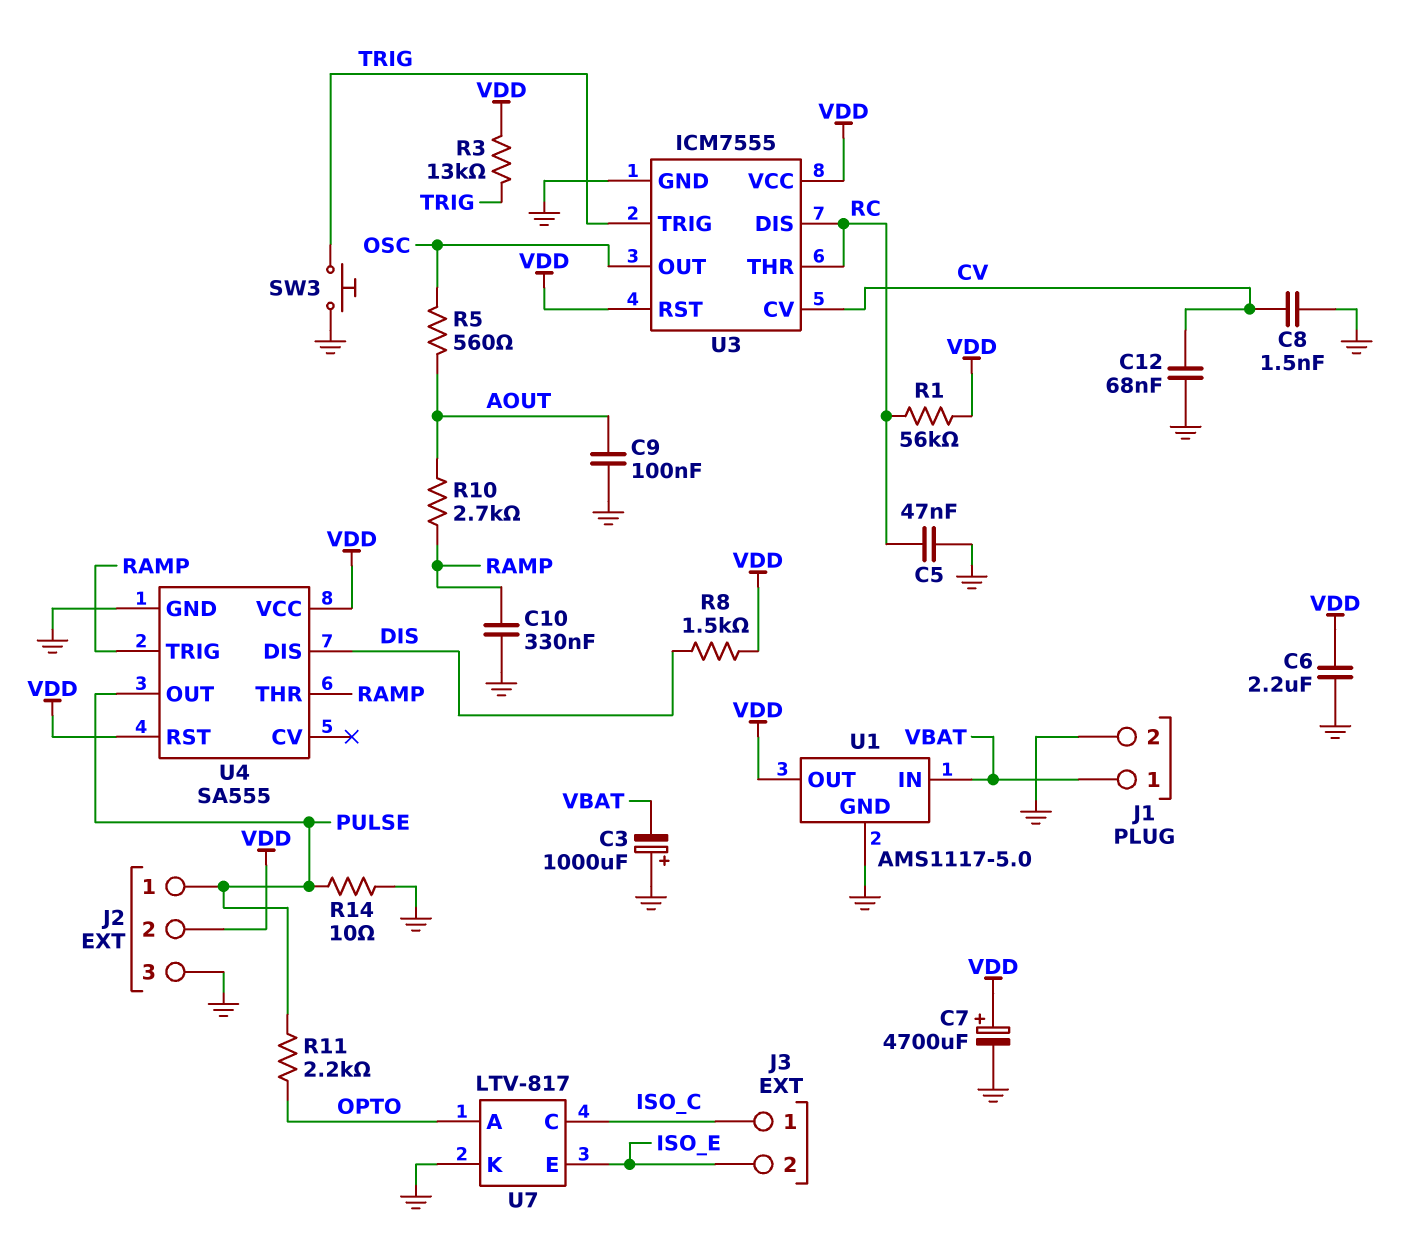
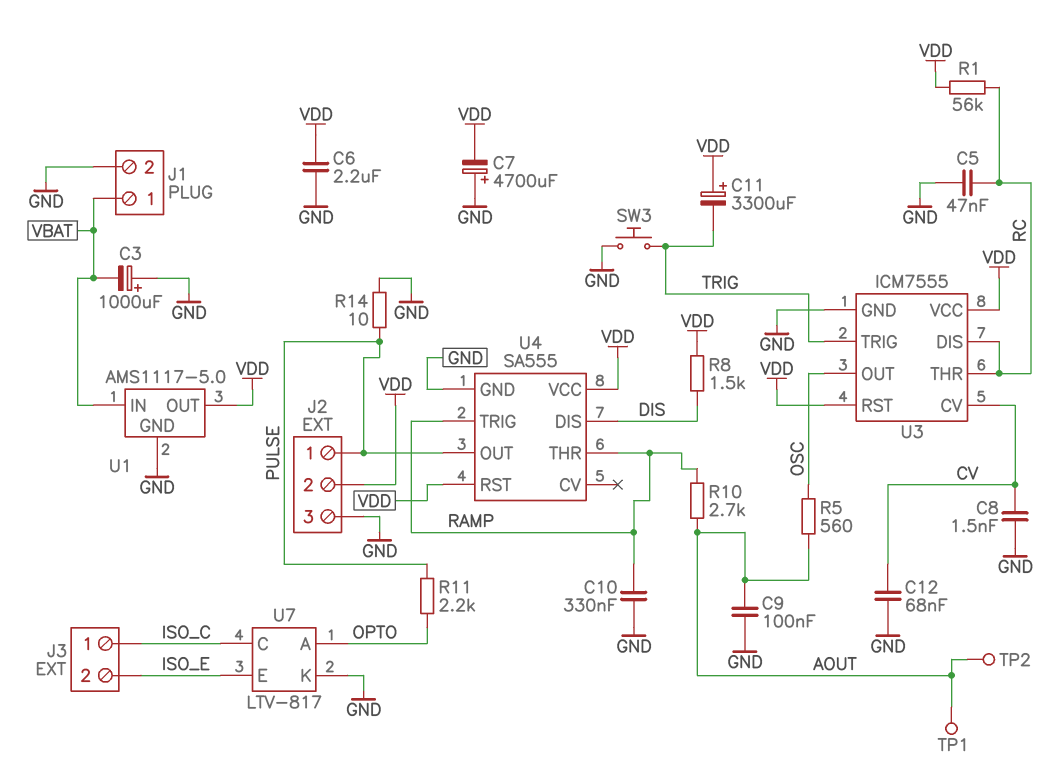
C7: 4700uF (plus VDD, minus GND) -> 4700uF (plus GND, minus VDD)
C11: none -> 3300uF (plus VDD, minus TRIG)
R3: 13k (TRIG, VDD) -> none
TP1: none -> test point (AOUT)
TP2: none -> test point (AOUT)

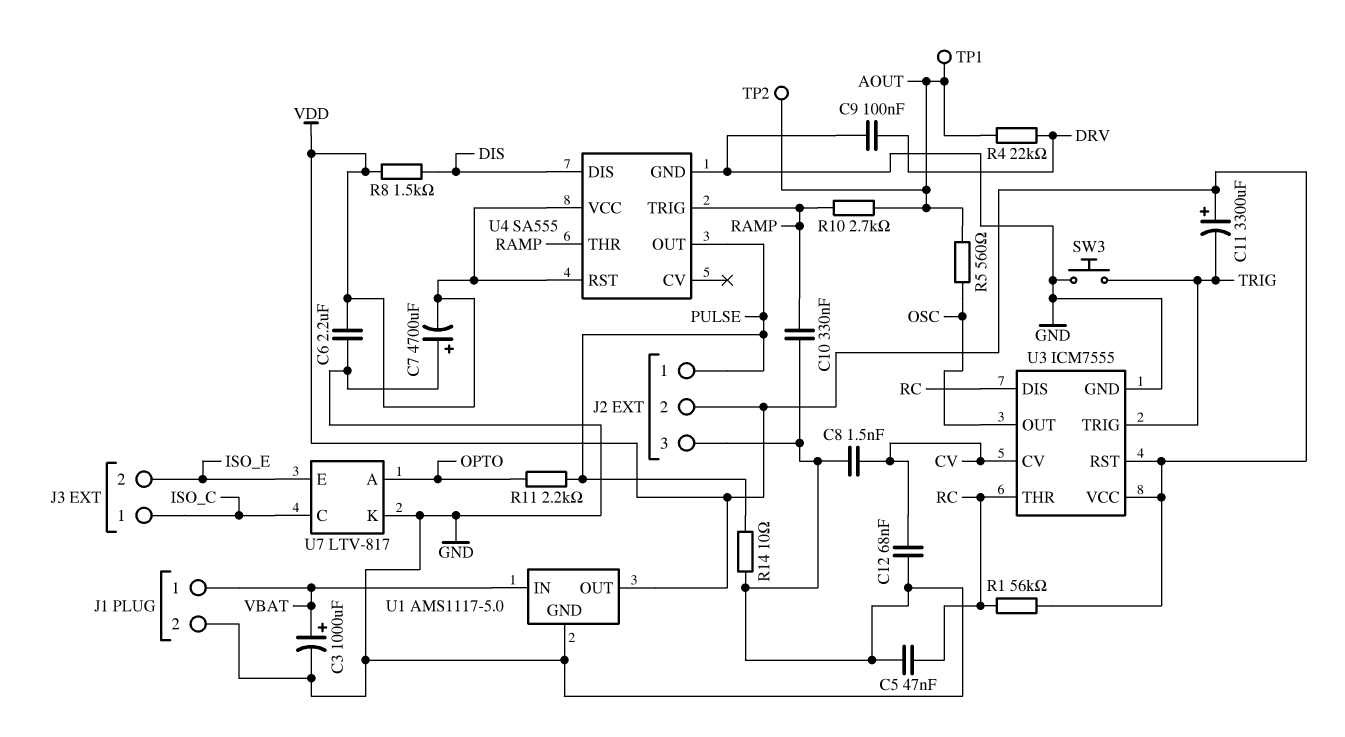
C3: 1000uF (plus GND, minus VBAT) -> 1000uF (plus VBAT, minus GND)
C9: 100nF (AOUT, GND) -> 100nF (DRV, GND)
R4: none -> 22k (AOUT, DRV)

